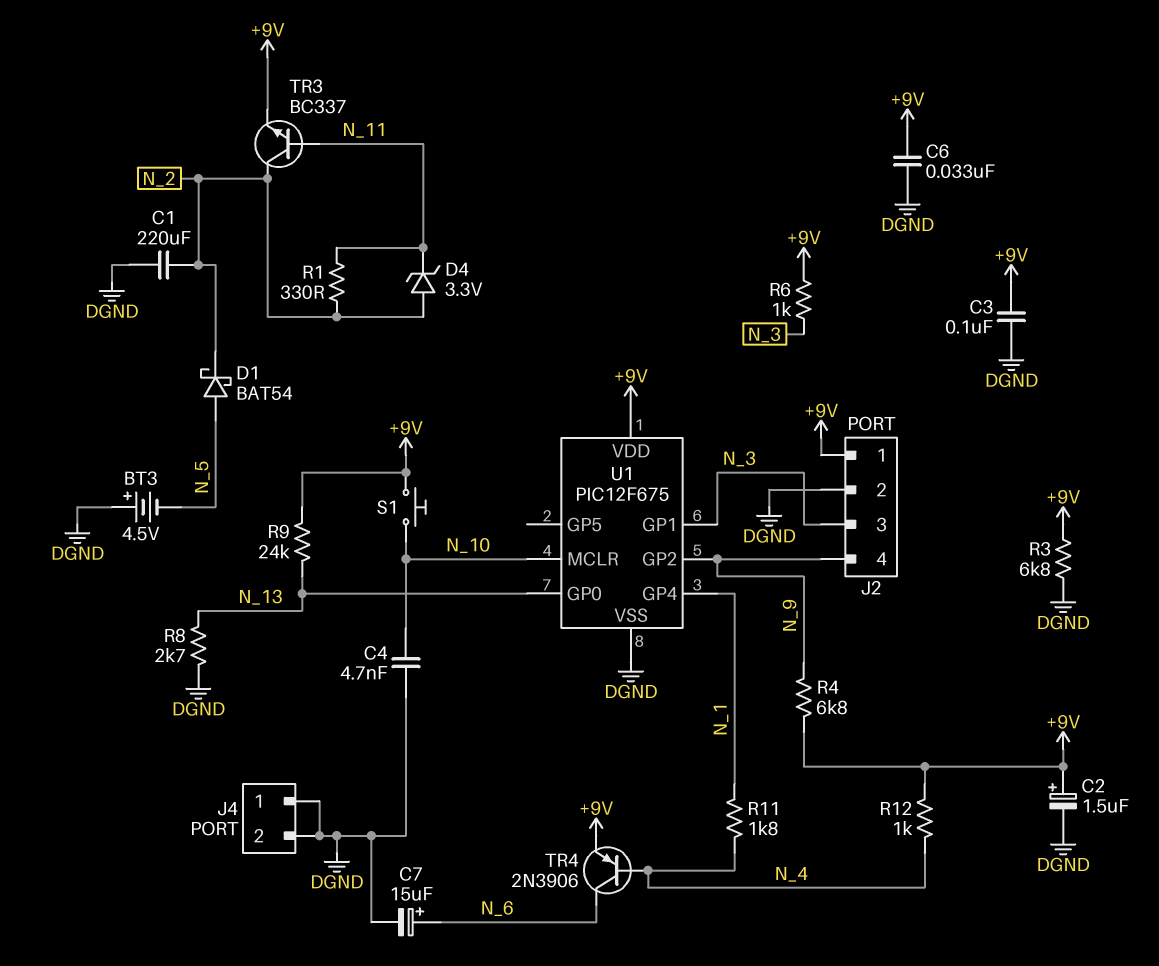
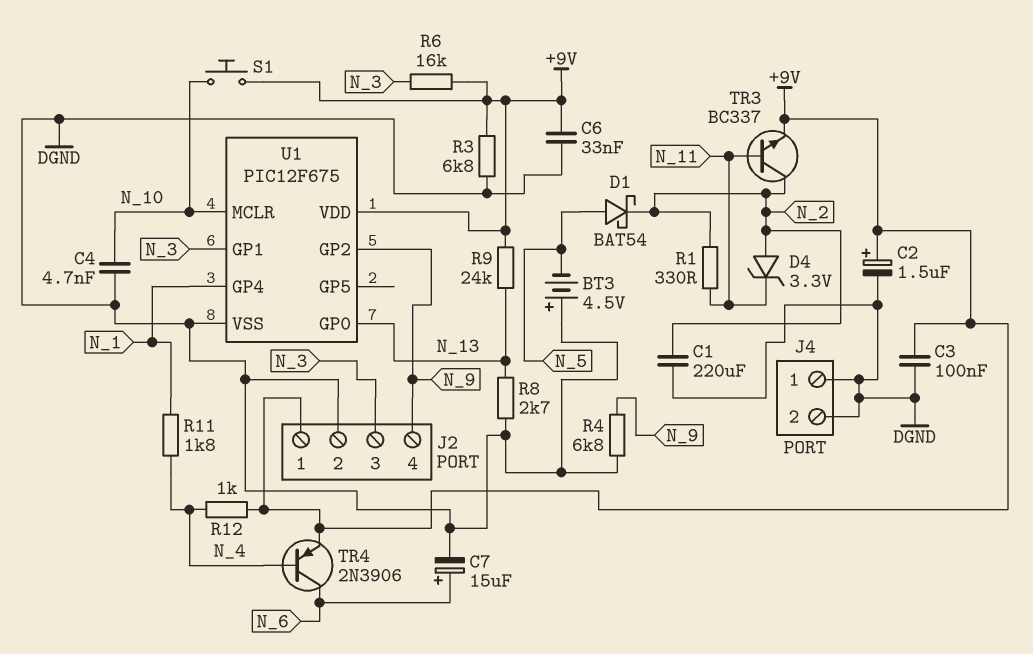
R4: 6.8k (+9V, N_9) -> 6.8k (DGND, N_9)
R6: 1k (+9V, N_3) -> 16k (+9V, N_3)

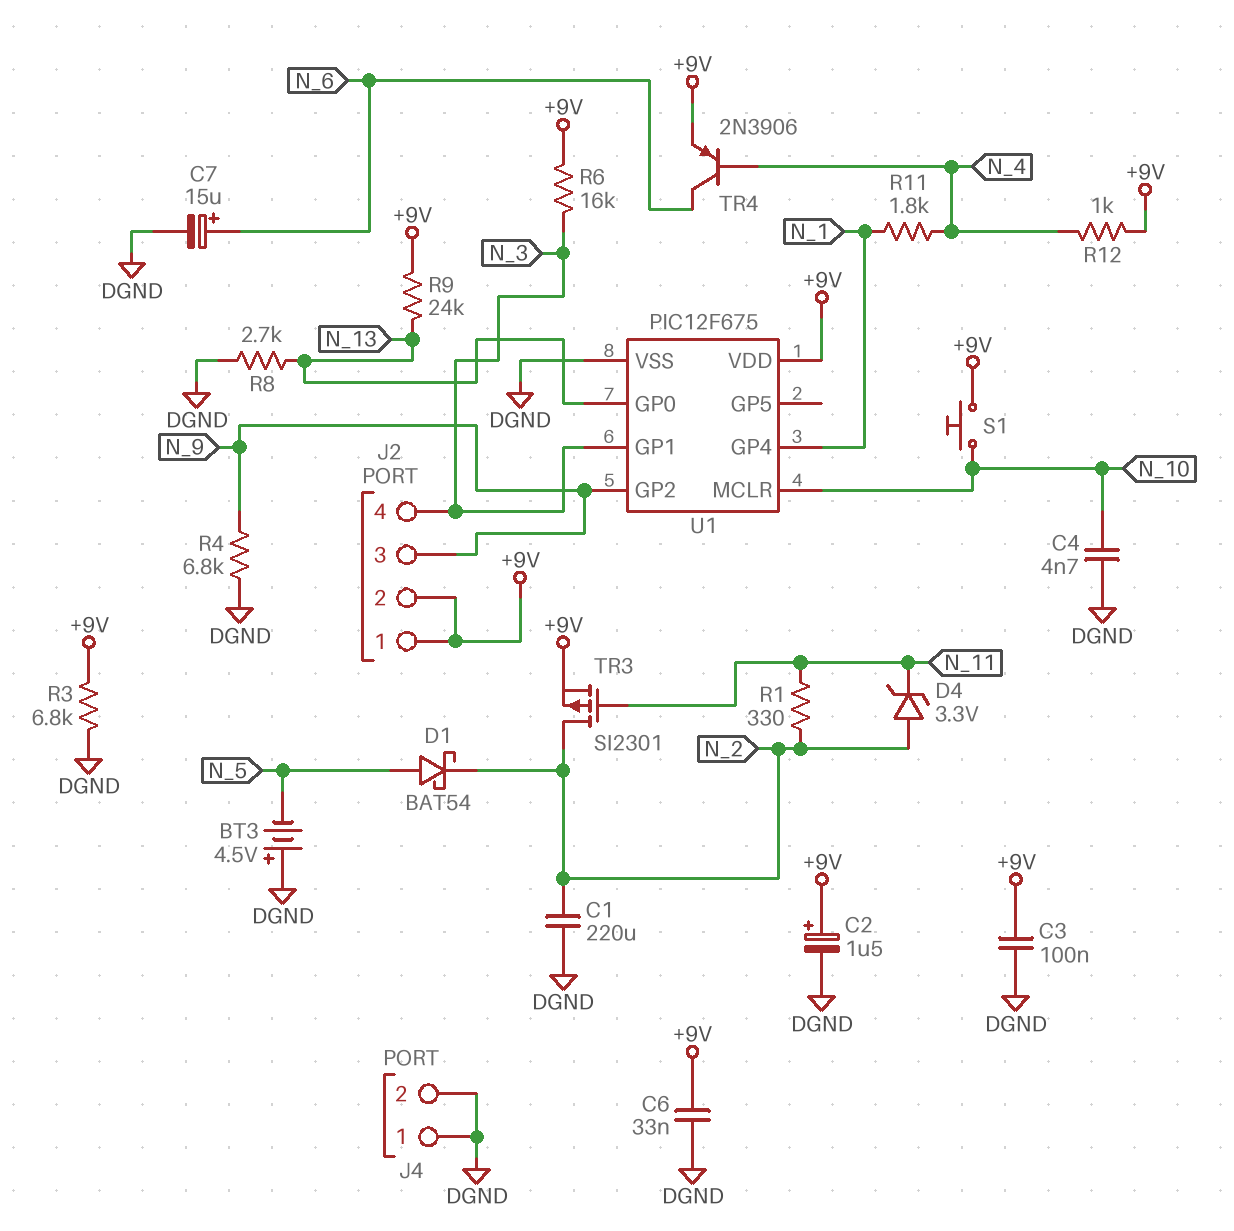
J2 pin 2: DGND -> +9V
J2 pin 3: N_3 -> N_9
J2 pin 4: N_9 -> N_3
TR3: NPN BC337 (B N_11, C N_2, E +9V) -> PMOS SI2301 (G N_11, D N_2, S +9V)

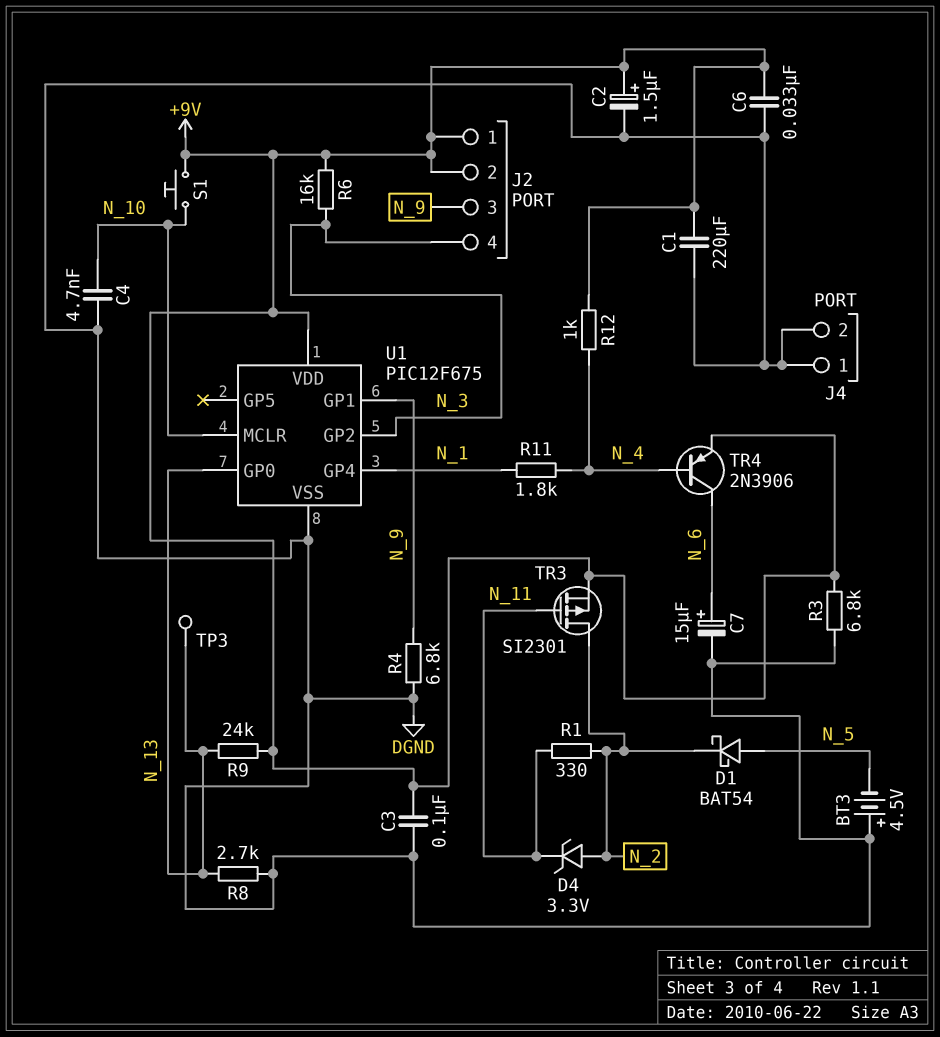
C1: 220uF (DGND, N_2) -> 220uF (+9V, DGND)
TP3: none -> test point (N_13)
U1 pin GP1: N_3 -> N_9
U1 pin GP2: N_9 -> N_3

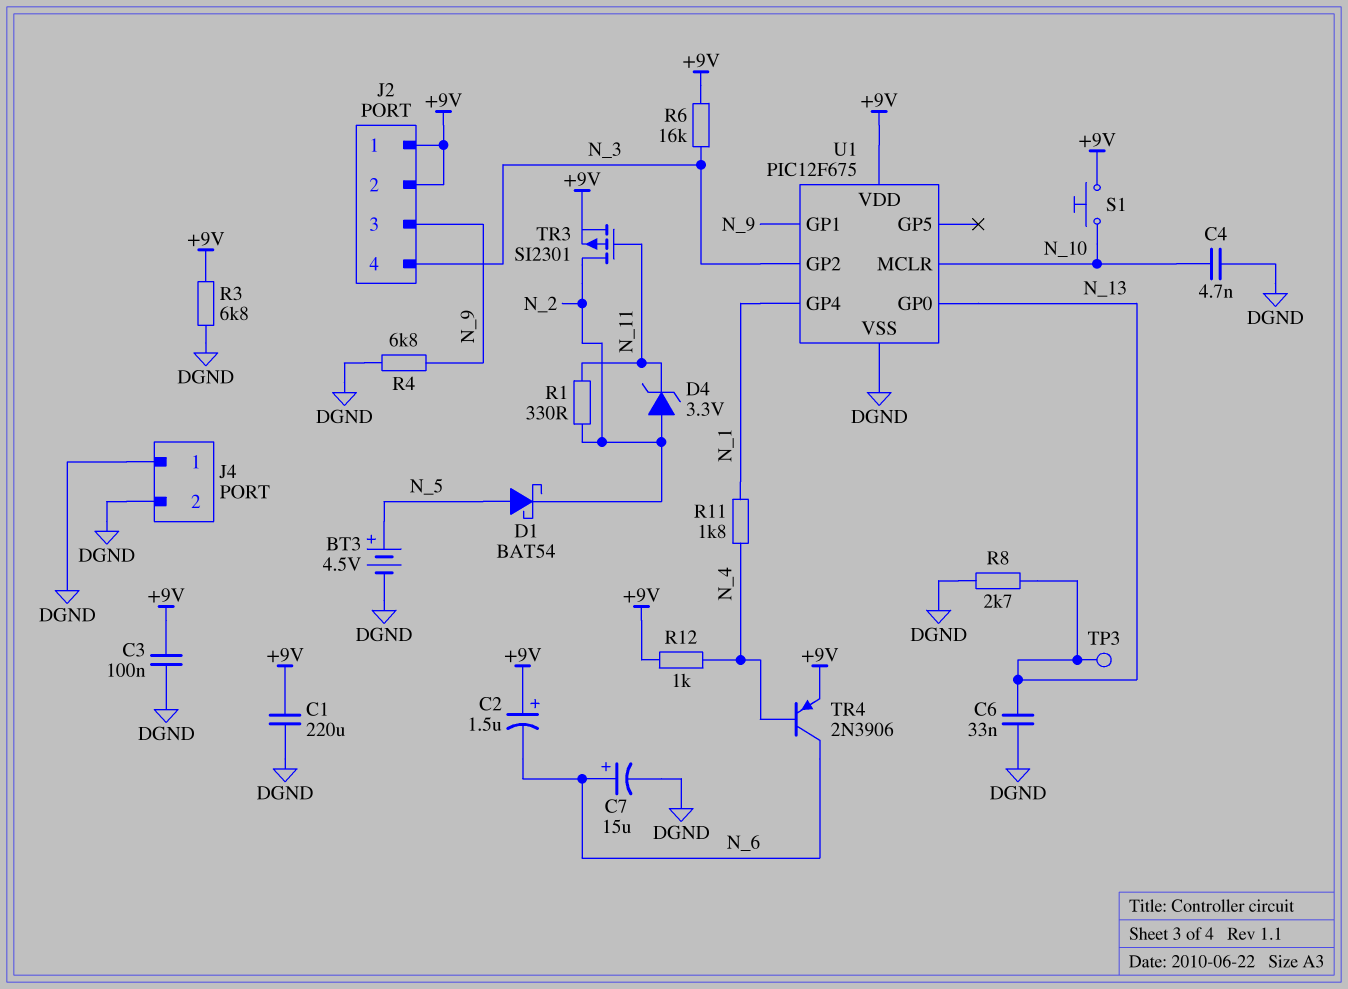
BT3: 4.5V (plus DGND, minus N_5) -> 4.5V (plus N_5, minus DGND)
C2: 1.5uF (plus +9V, minus DGND) -> 1.5uF (plus +9V, minus N_6)
C6: 33nF (+9V, DGND) -> 33nF (DGND, N_13)
R9: 24k (+9V, N_13) -> none

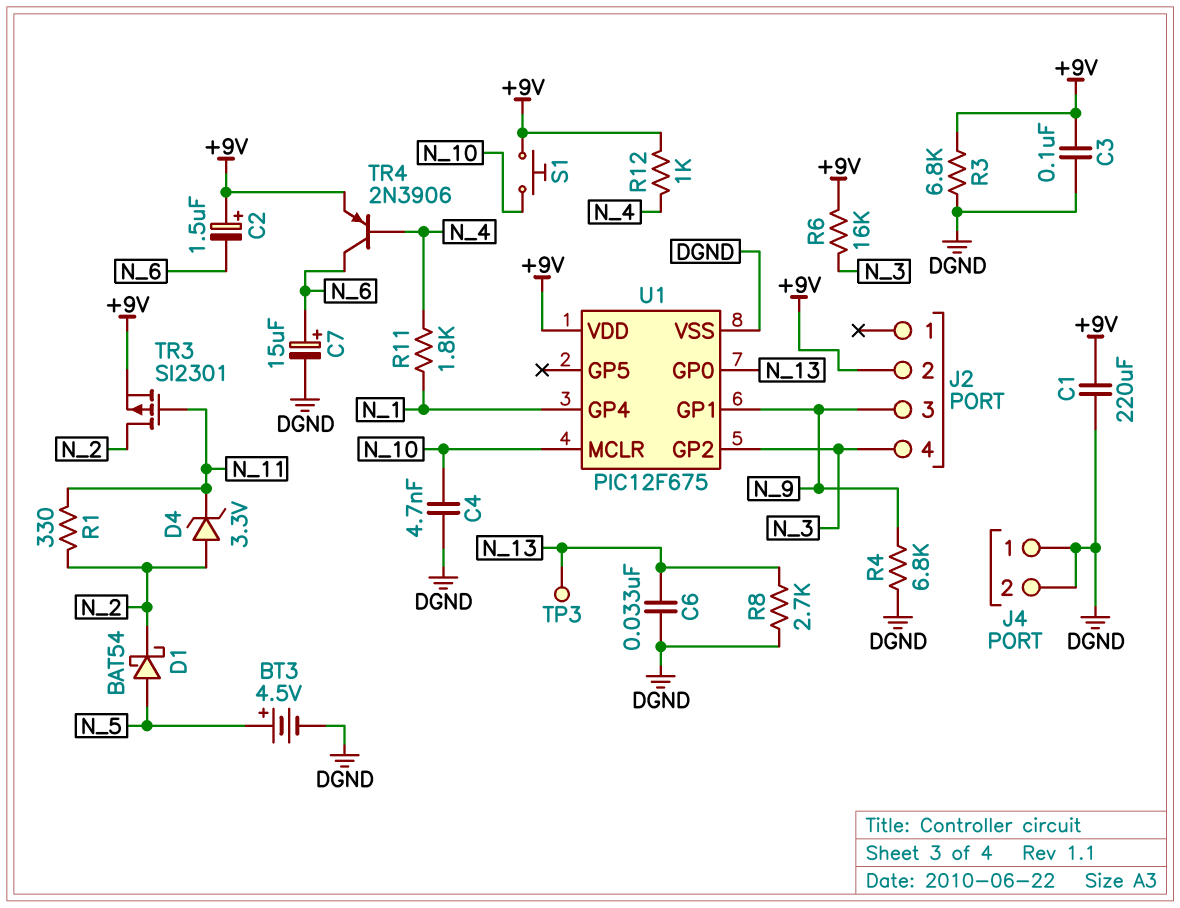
J2 pin 1: +9V -> none

